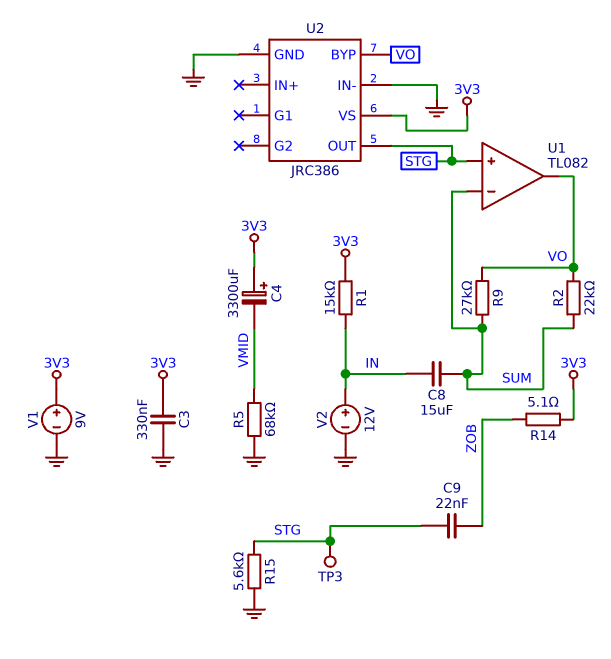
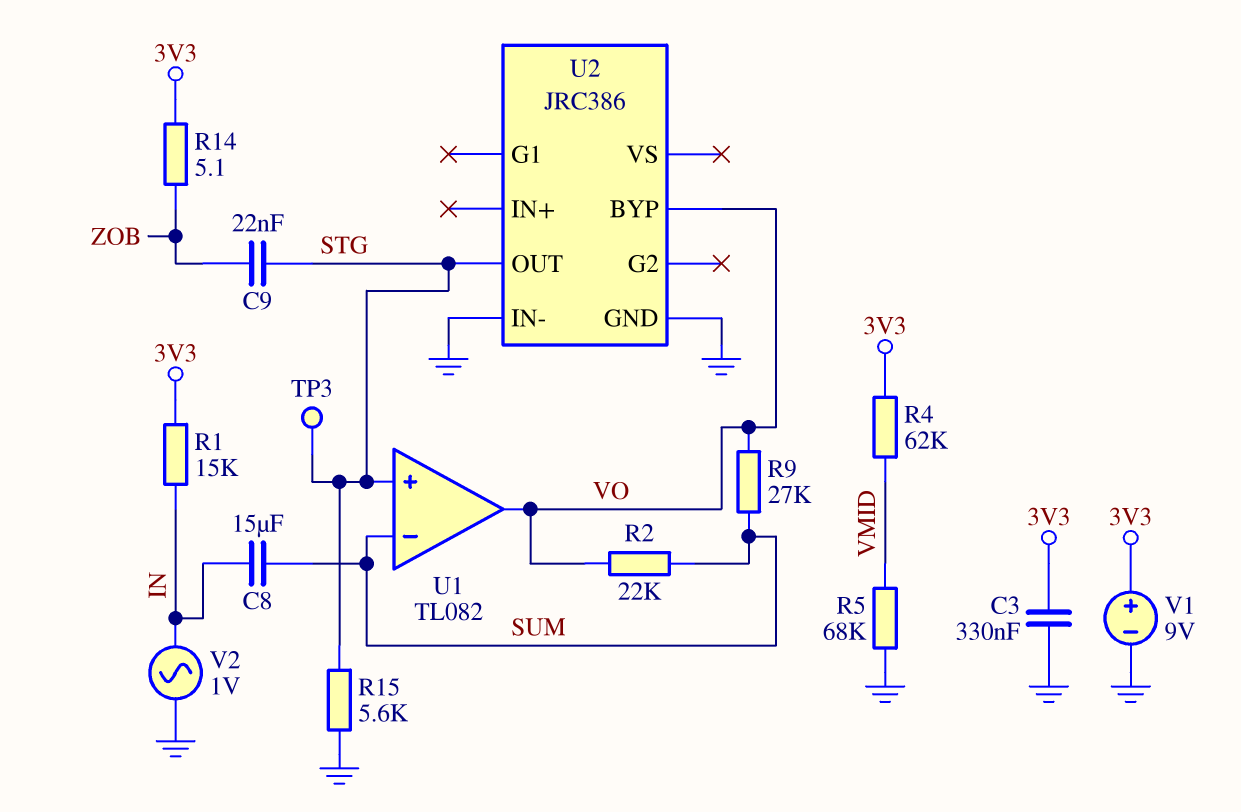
C4: 3300uF (plus 3V3, minus VMID) -> none
R4: none -> 62k (3V3, VMID)
U2 pin VS: 3V3 -> none
V2: 12V (plus IN, minus GND) -> AC 1V (GND, IN)

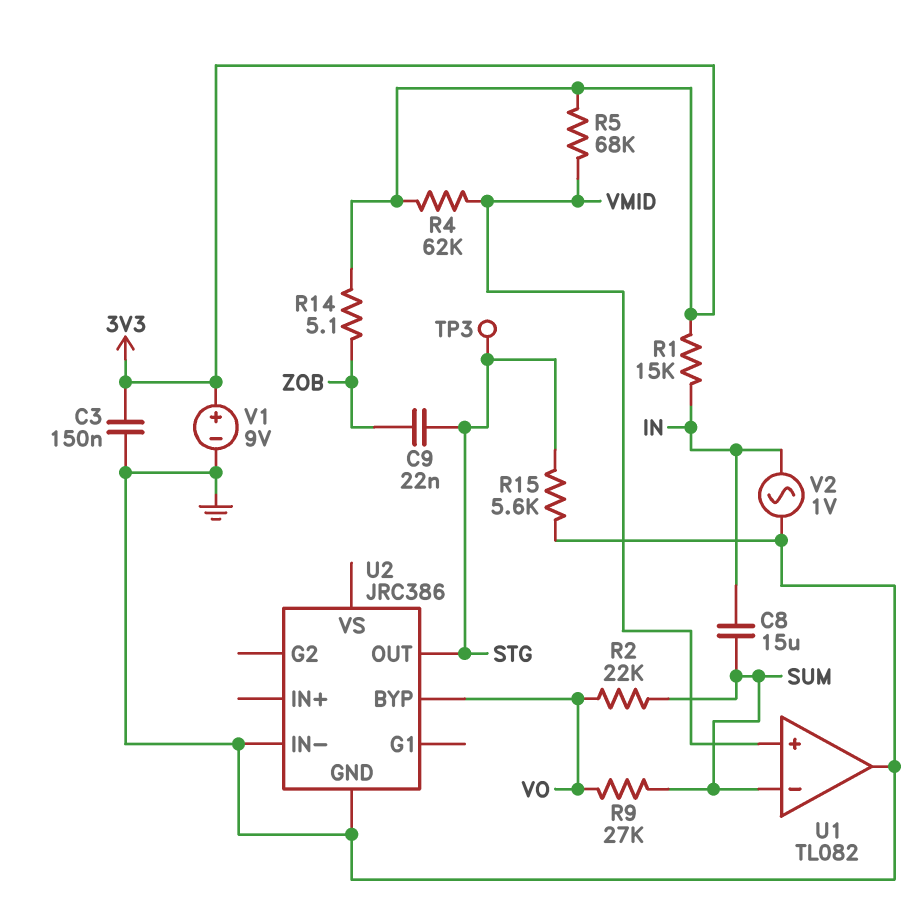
C3: 330nF (3V3, GND) -> 150nF (3V3, GND)
R5: 68k (GND, VMID) -> 68k (3V3, VMID)
U1 pin in+: STG -> VMID
U1 pin out: VO -> GND

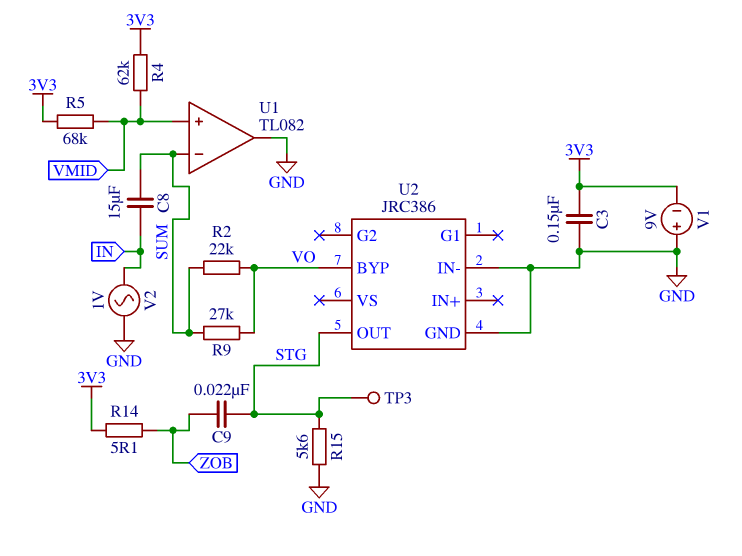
R1: 15k (3V3, IN) -> none
V1: 9V (plus 3V3, minus GND) -> 9V (plus GND, minus 3V3)

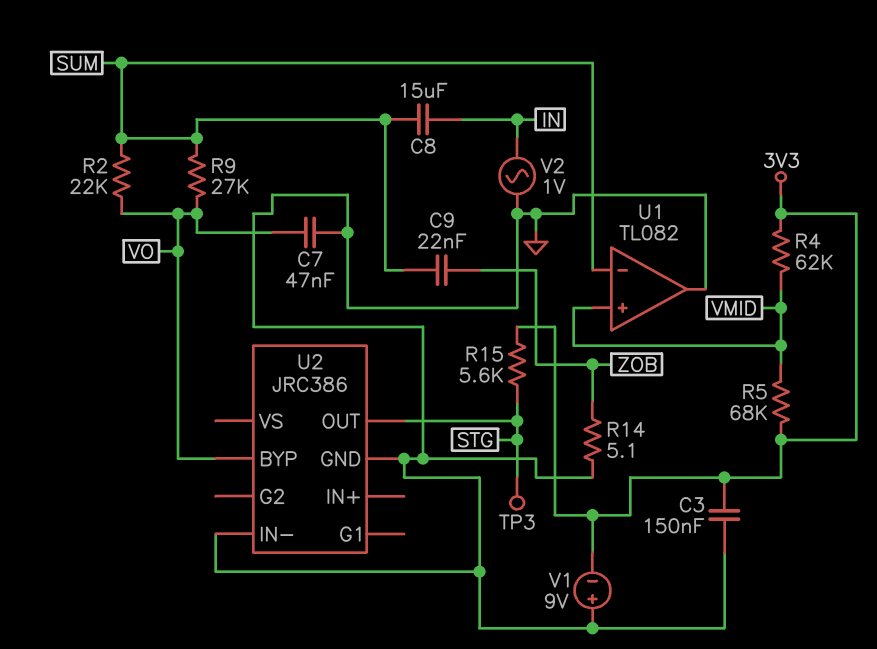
C7: none -> 47nF (GND, VO)
C9: 22nF (STG, ZOB) -> 22nF (SUM, ZOB)
R14: 5.1 (3V3, ZOB) -> 5.1 (GND, ZOB)
R15: 5.6k (GND, STG) -> 5.6k (3V3, STG)

